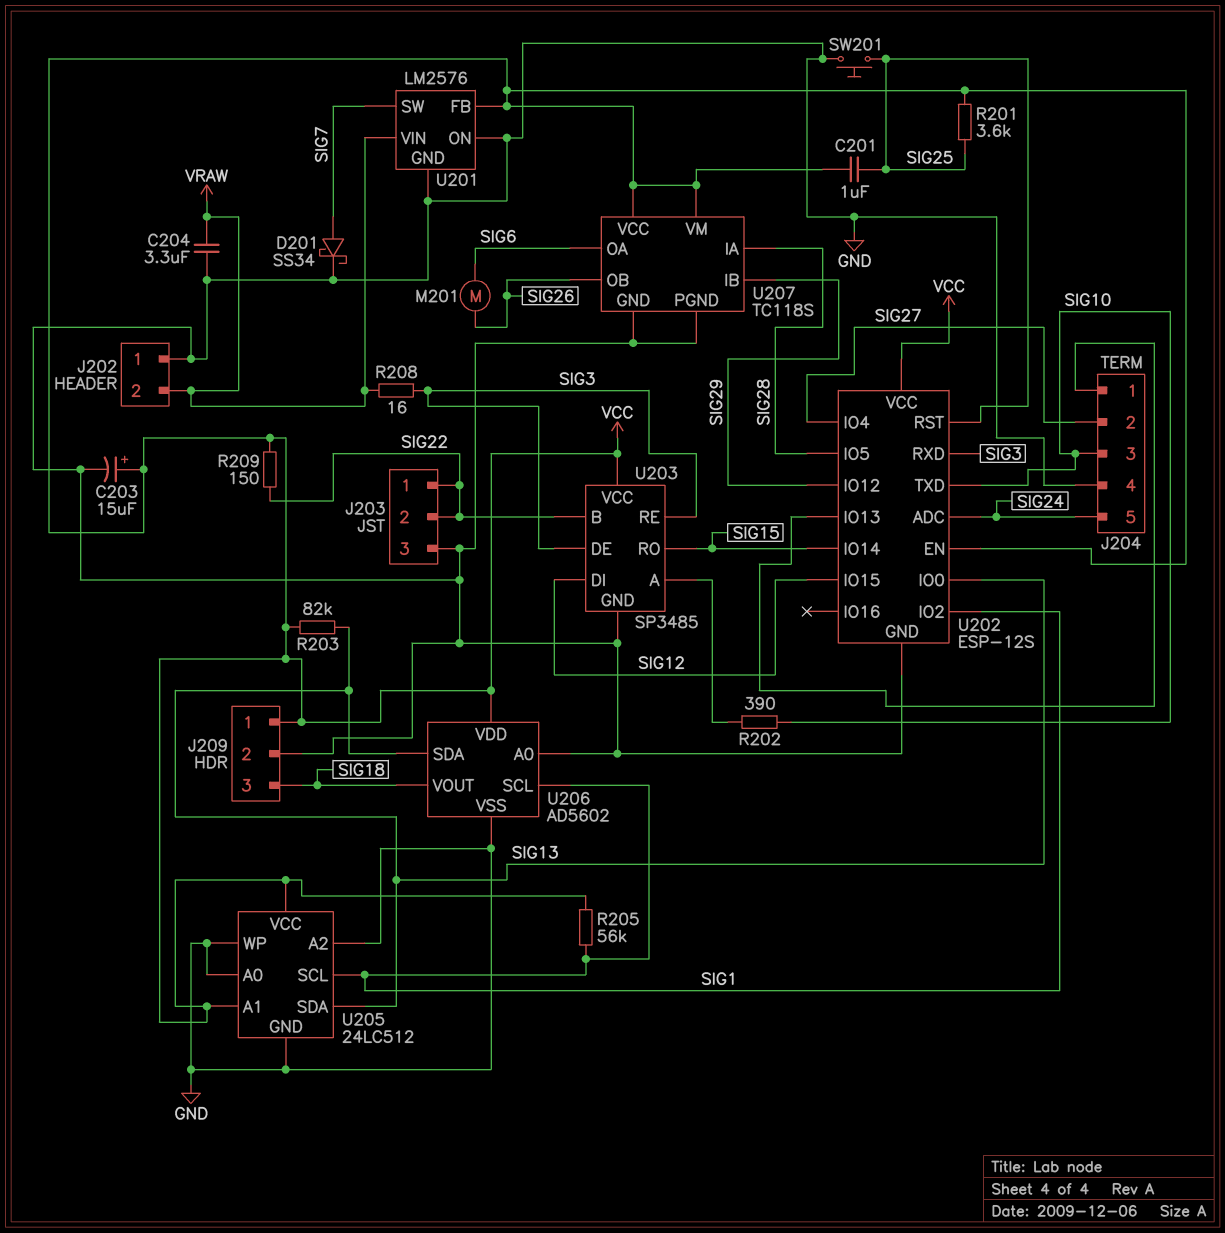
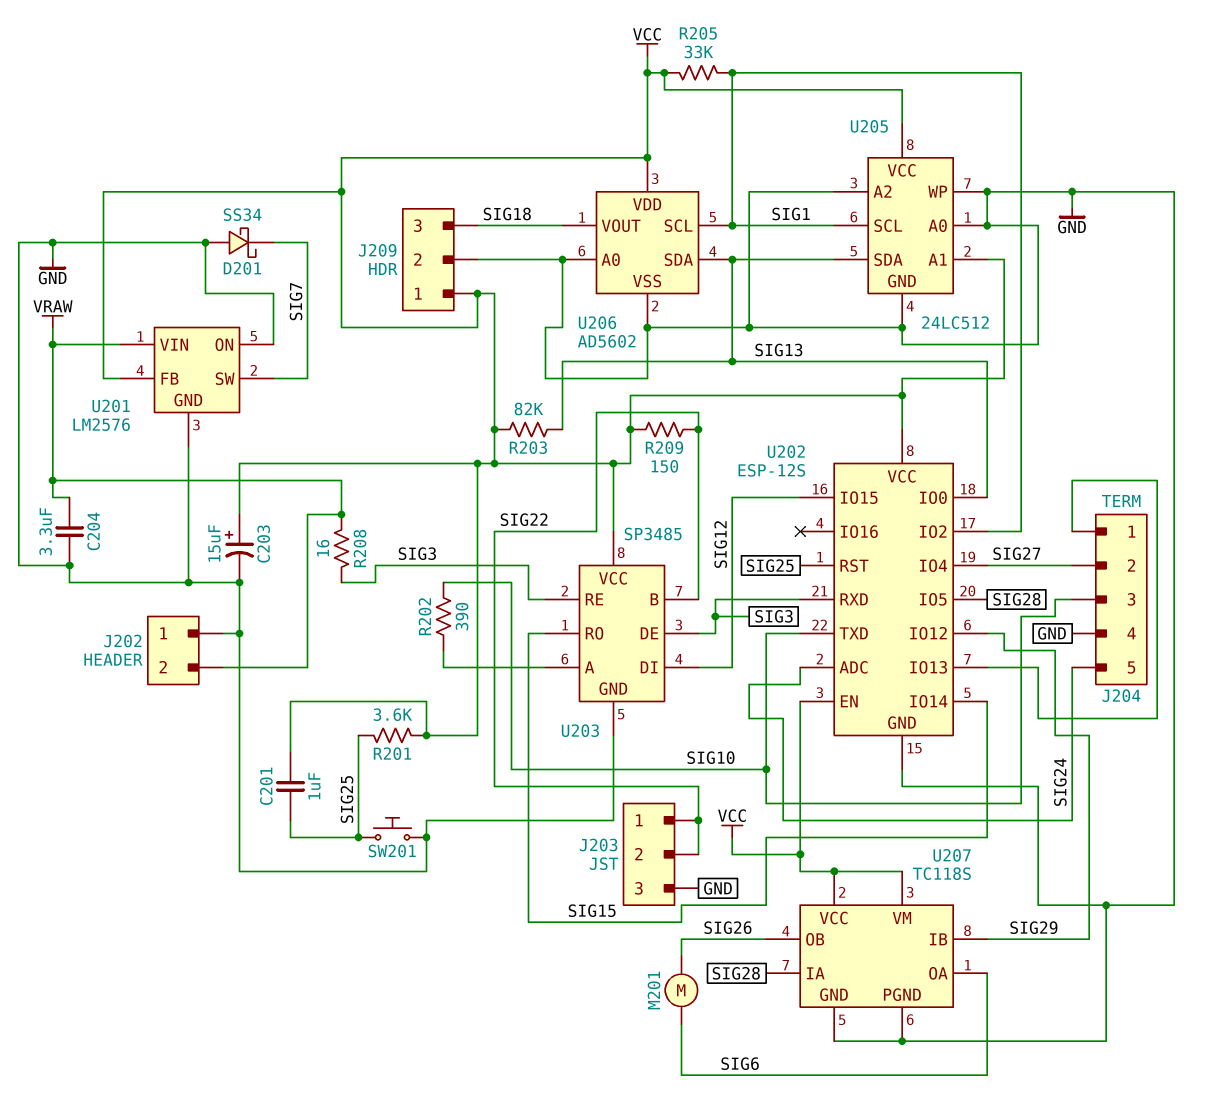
D201: schottky SS34 (A SIG7, K GND) -> schottky SS34 (A GND, K SIG7)
R205: 56k (SIG1, VCC) -> 33k (SIG1, VCC)

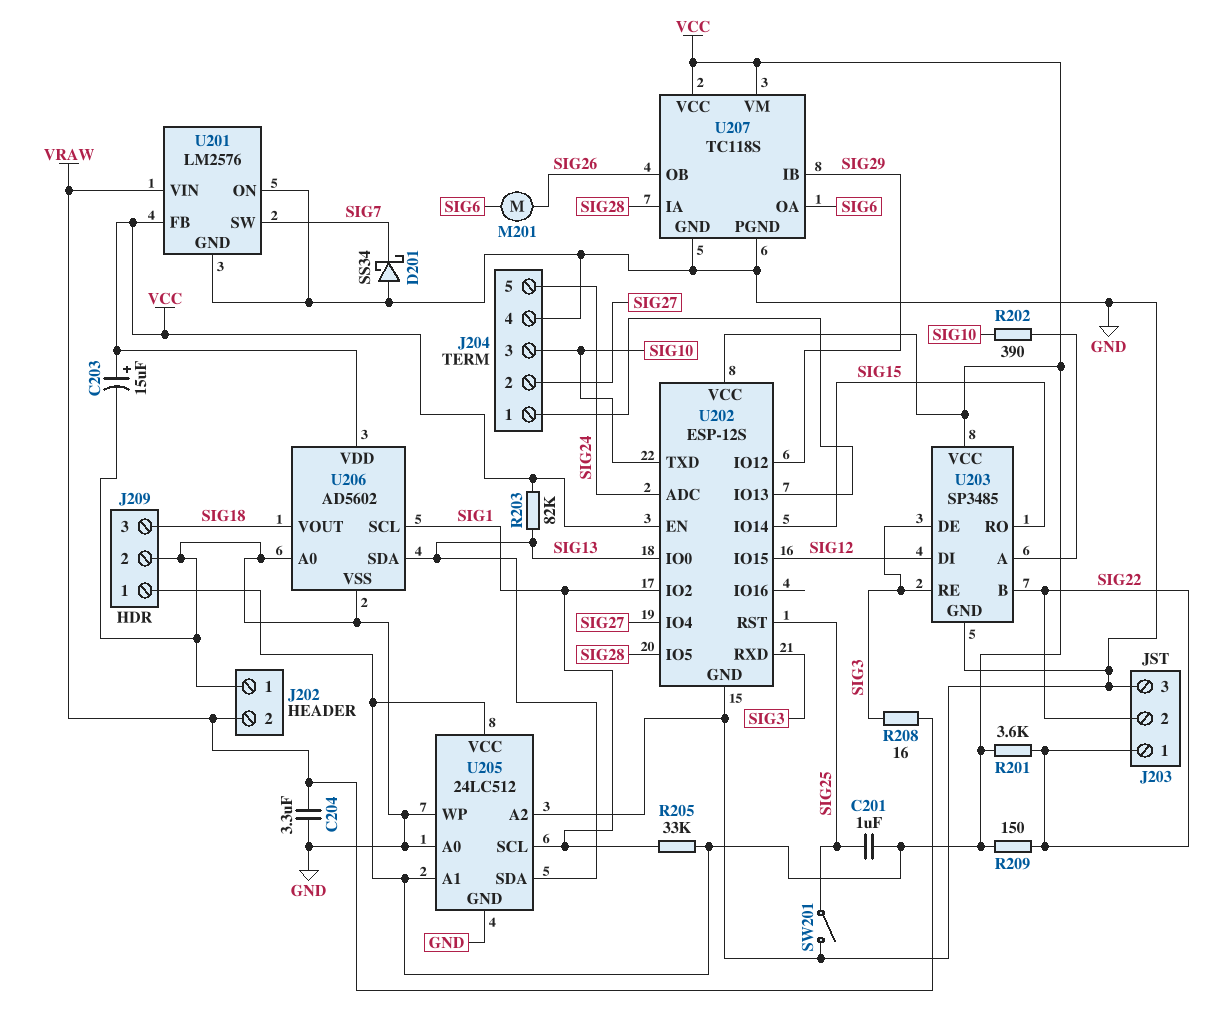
R201: 3.6k (SIG25, VCC) -> 3.6k (SIG22, VCC)
SW201: button (GND, SIG25) -> switch (GND, SIG25)

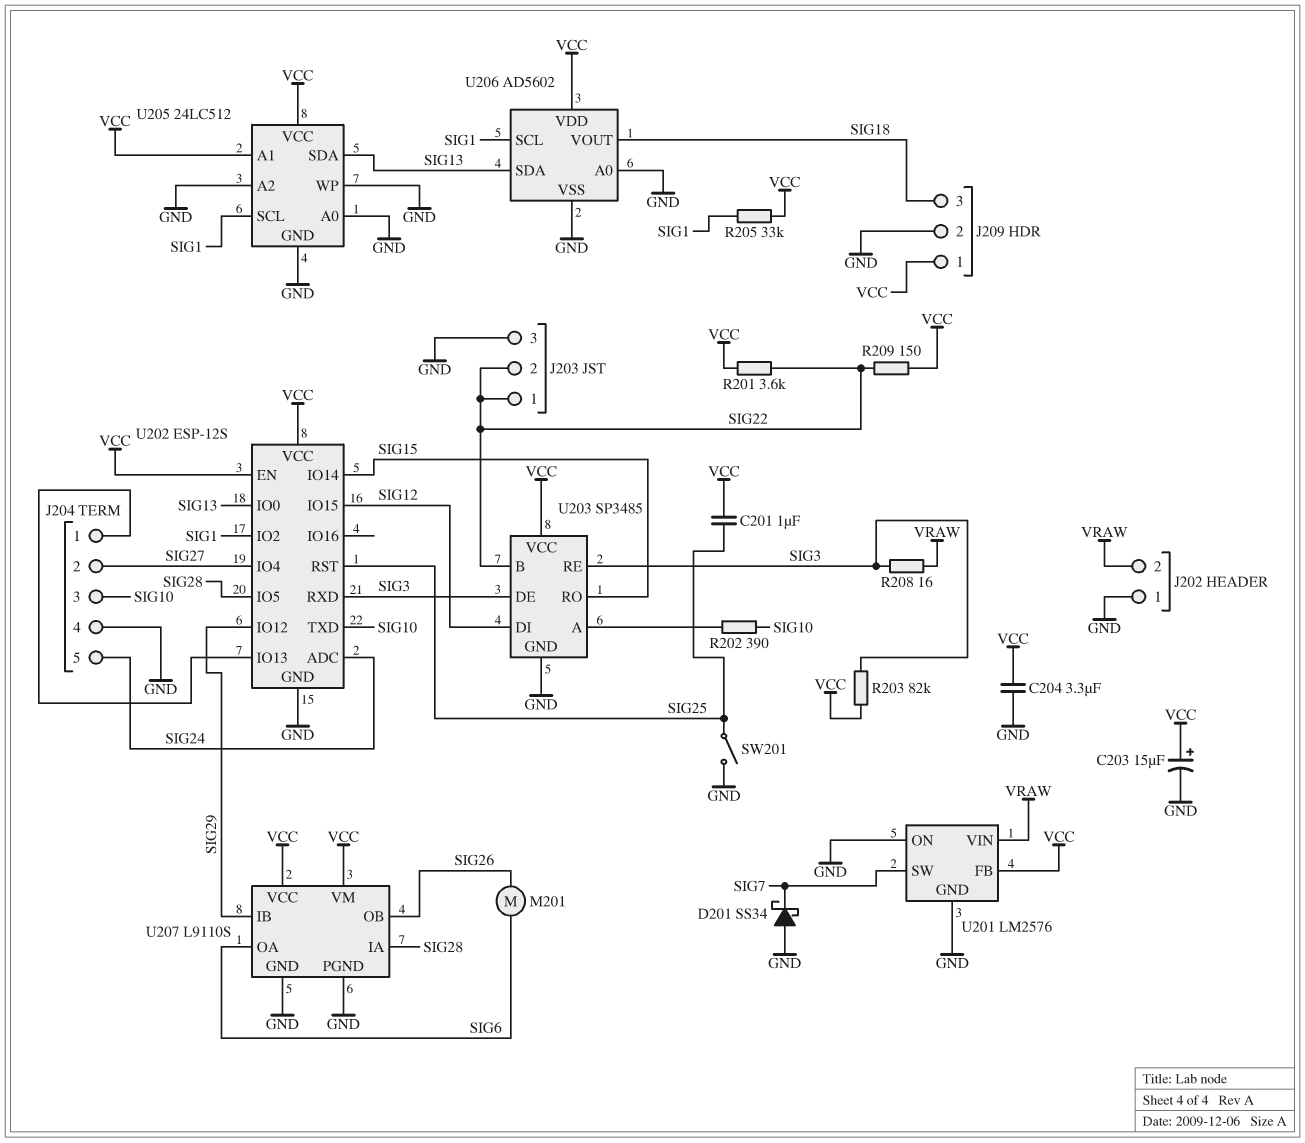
C204: 3.3uF (GND, VRAW) -> 3.3uF (GND, VCC)
R203: 82k (SIG13, VCC) -> 82k (SIG3, VCC)
U207: TC118S -> L9110S

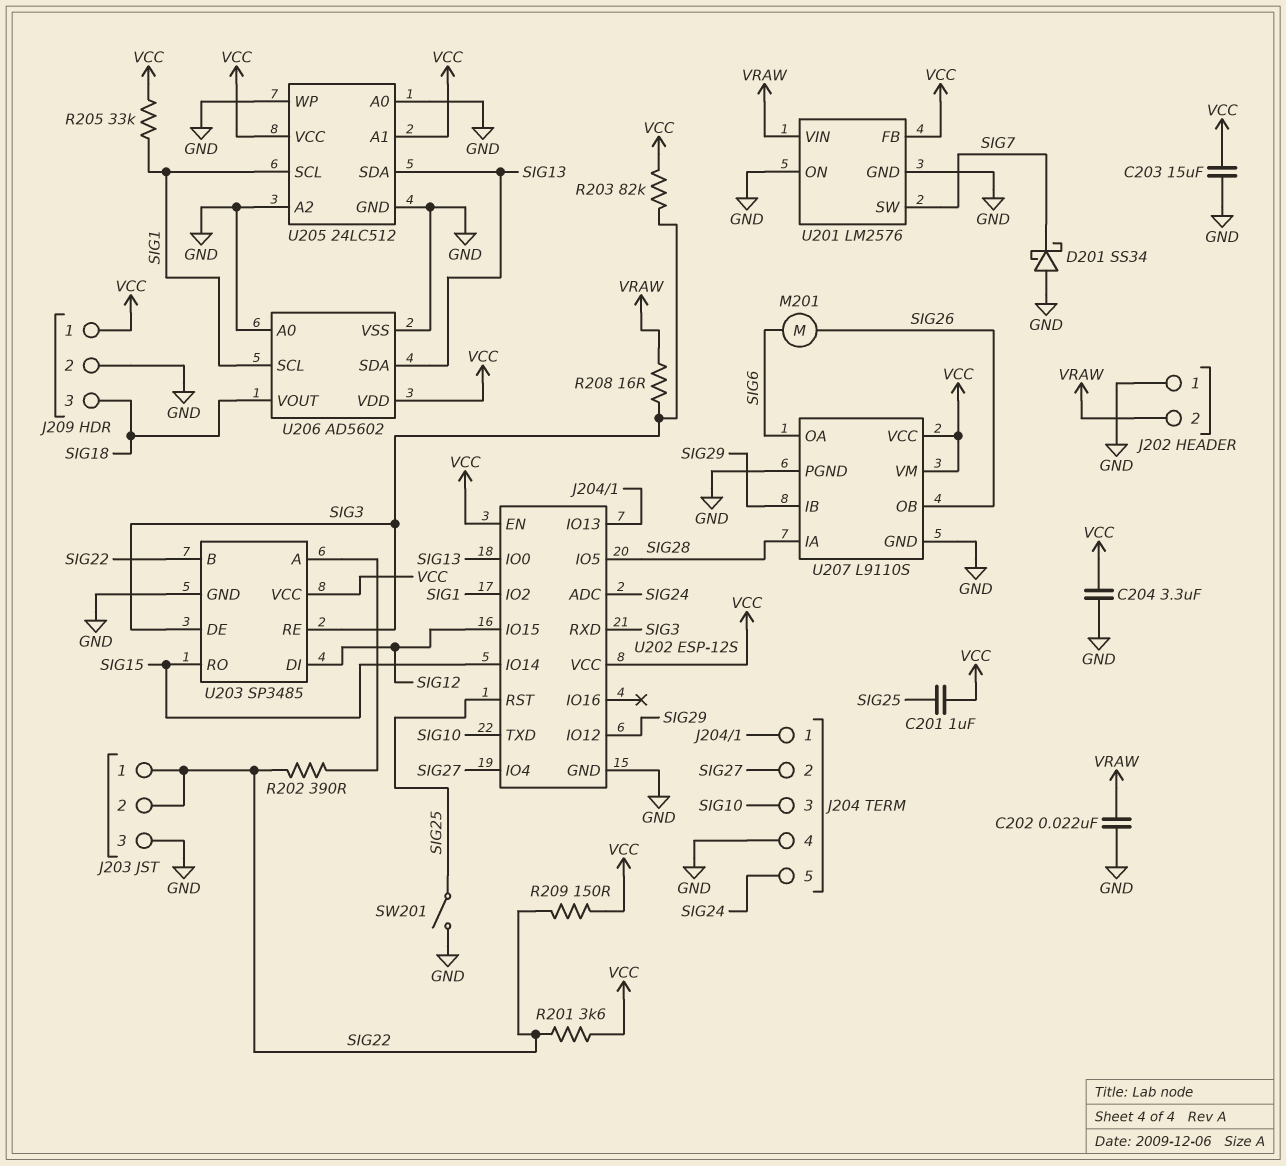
C202: none -> 22nF (GND, VRAW)
C203: 15uF (plus VCC, minus GND) -> 15uF (GND, VCC)
R202: 390 (SIG10, U203/A) -> 390 (SIG22, U203/A)

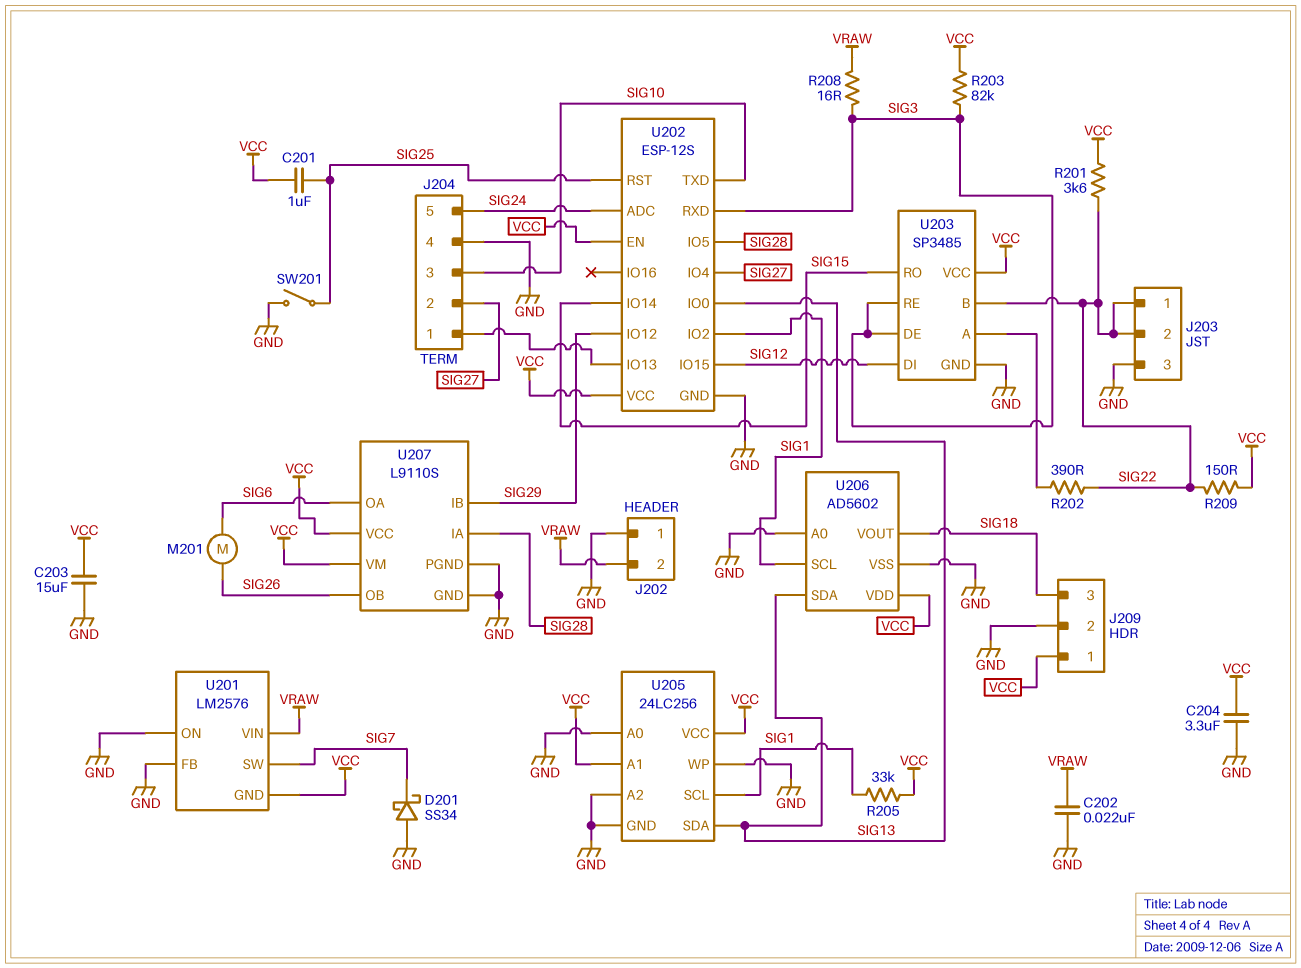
U201 pin FB: VCC -> GND
U201 pin GND: GND -> VCC
U205: 24LC512 -> 24LC256

